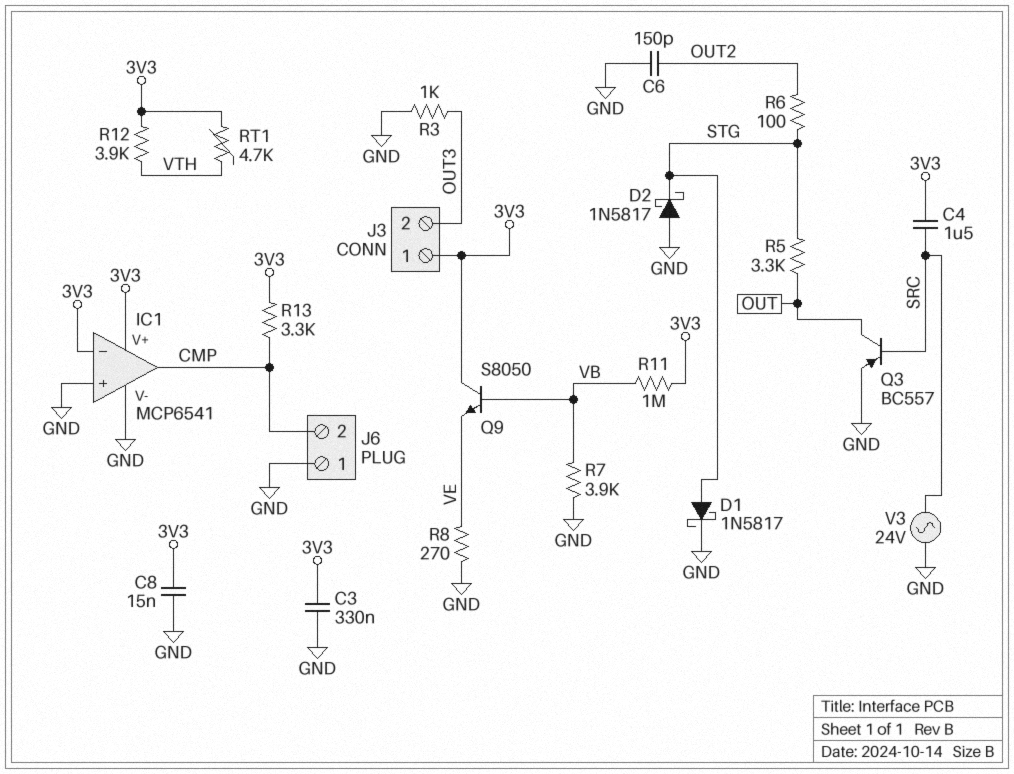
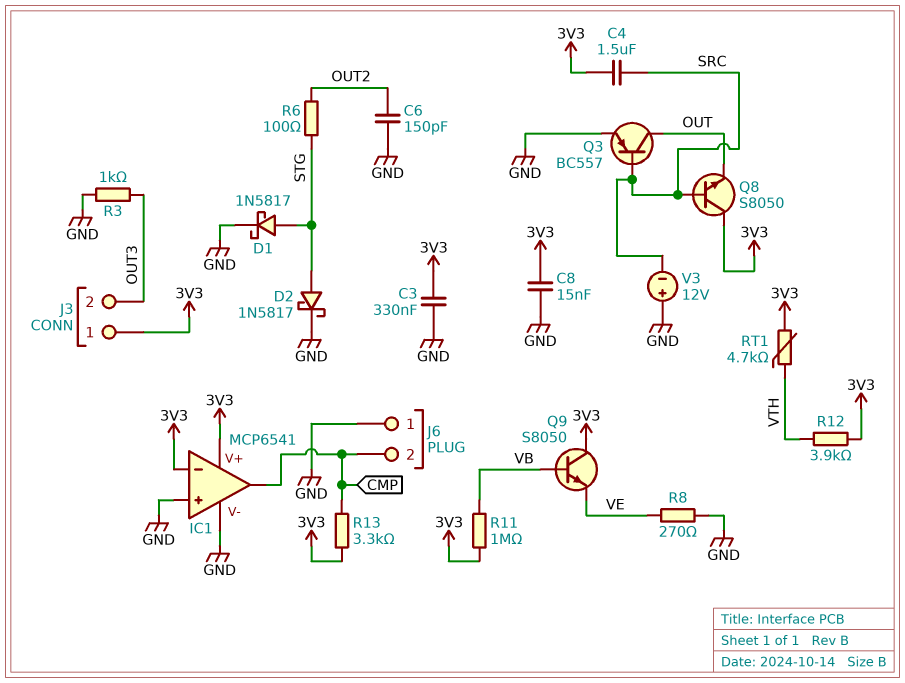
D2: schottky 1N5817 (A GND, K STG) -> schottky 1N5817 (A STG, K GND)
Q8: none -> NPN S8050 (B SRC, C 3V3, E OUT)
R5: 3.3k (OUT, STG) -> none
R7: 3.9k (GND, VB) -> none
V3: AC 24V (GND, SRC) -> 12V (plus GND, minus SRC)

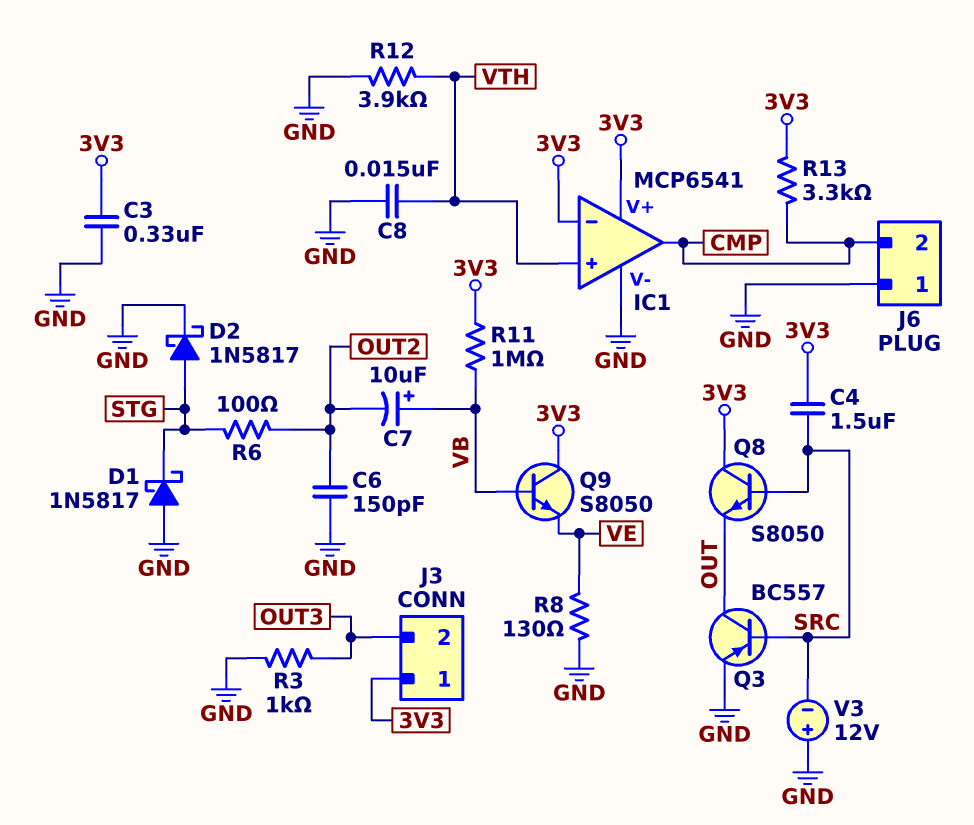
C7: none -> 10uF (plus VB, minus OUT2)
C8: 15nF (3V3, GND) -> 15nF (GND, VTH)
D1: schottky 1N5817 (A STG, K GND) -> schottky 1N5817 (A GND, K STG)
IC1 pin in+: GND -> VTH
R8: 270 (GND, VE) -> 130 (GND, VE)
R12: 3.9k (3V3, VTH) -> 3.9k (GND, VTH)
RT1: 4.7k (3V3, VTH) -> none

